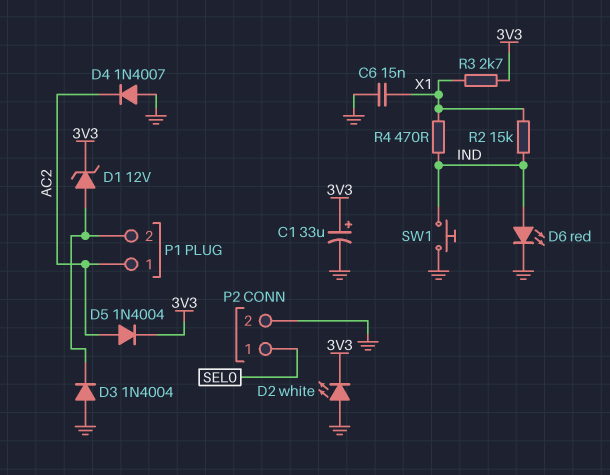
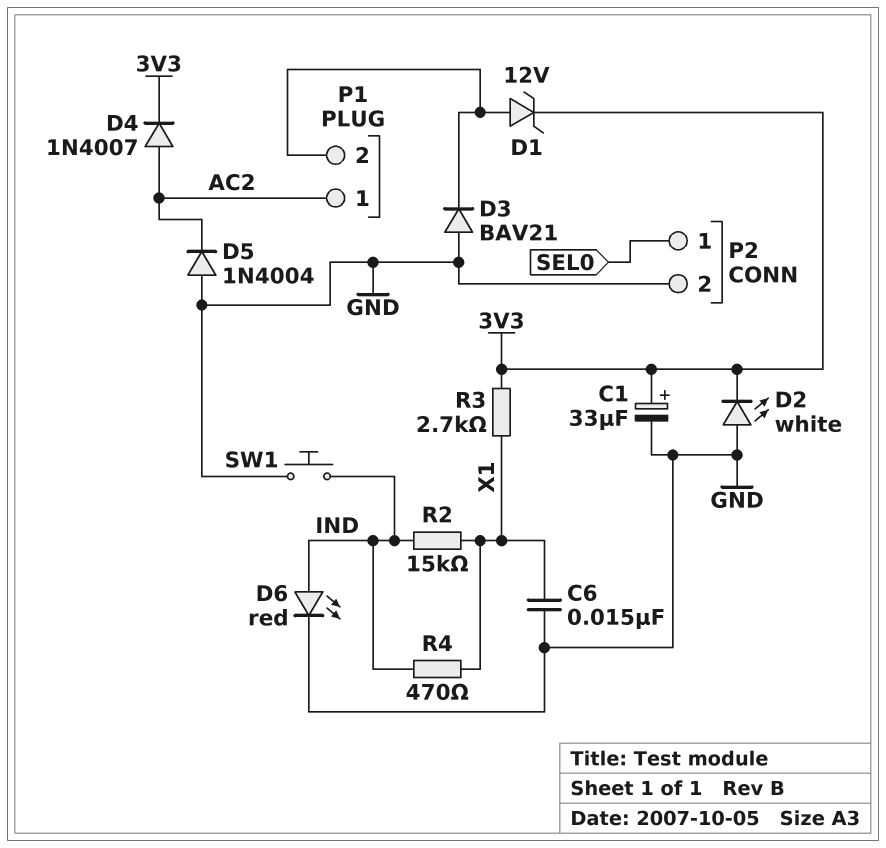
D3: diode 1N4004 (A GND, K P1/2) -> diode BAV21 (A GND, K P1/2)
D4: diode 1N4007 (A GND, K AC2) -> diode 1N4007 (A AC2, K 3V3)
D5: diode 1N4004 (A AC2, K 3V3) -> diode 1N4004 (A GND, K AC2)

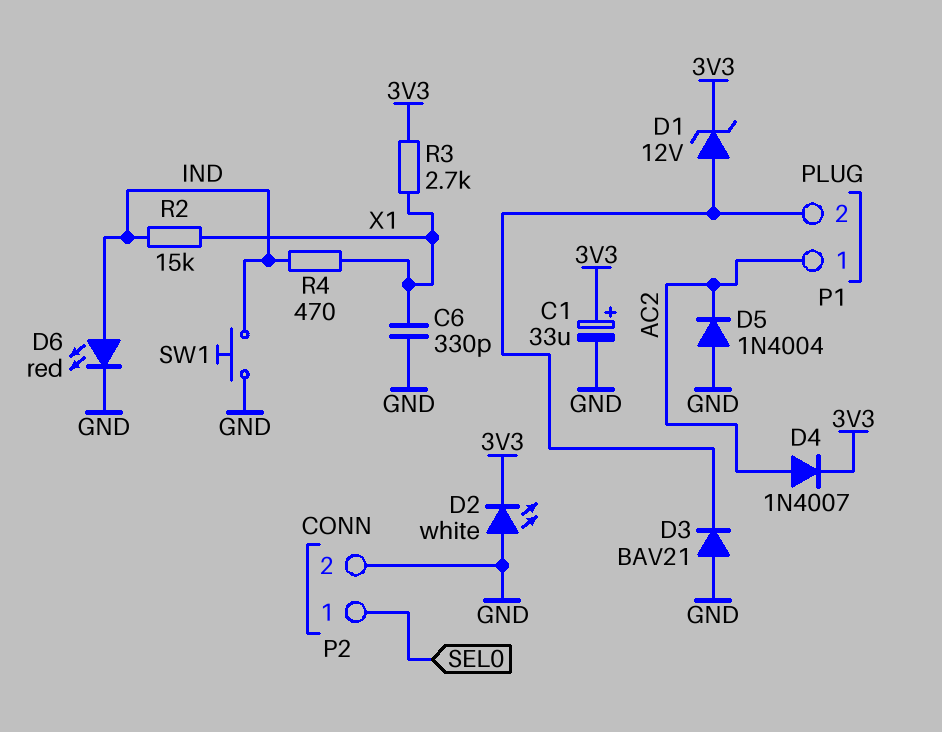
C6: 15nF (GND, X1) -> 330pF (GND, X1)

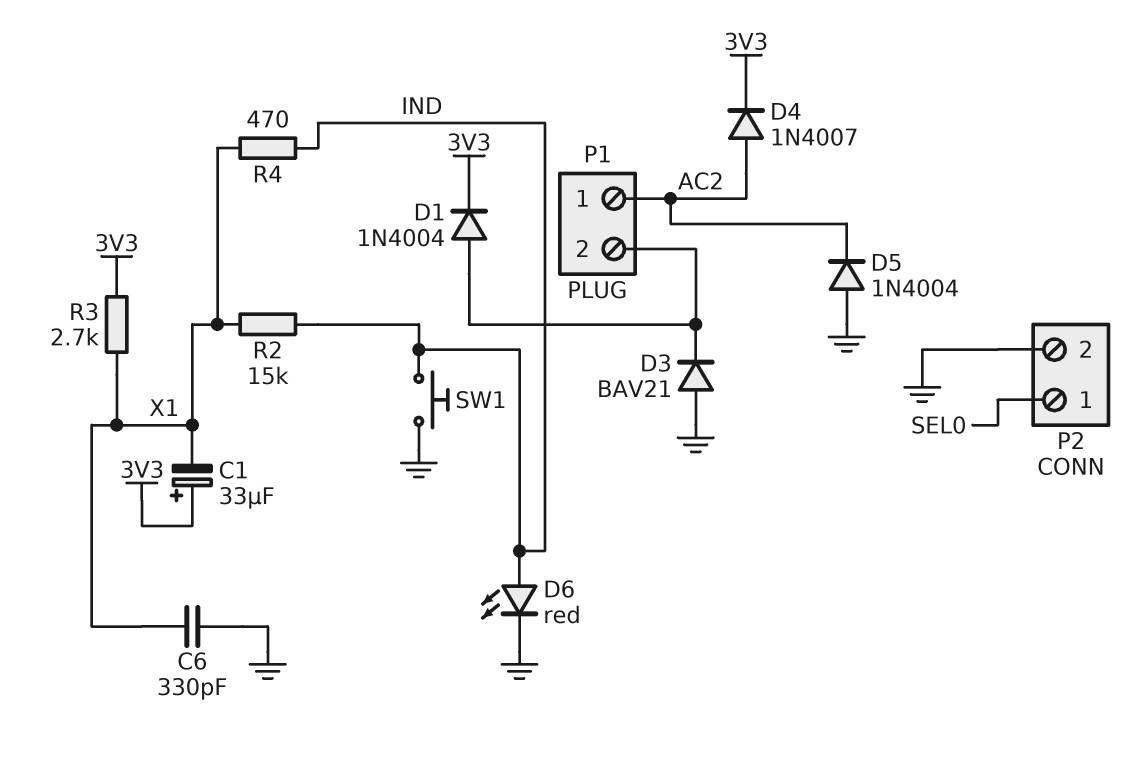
C1: 33uF (plus 3V3, minus GND) -> 33uF (plus 3V3, minus X1)
D1: zener 12V (A P1/2, K 3V3) -> diode 1N4004 (A P1/2, K 3V3)
D2: LED white (A GND, K 3V3) -> none

